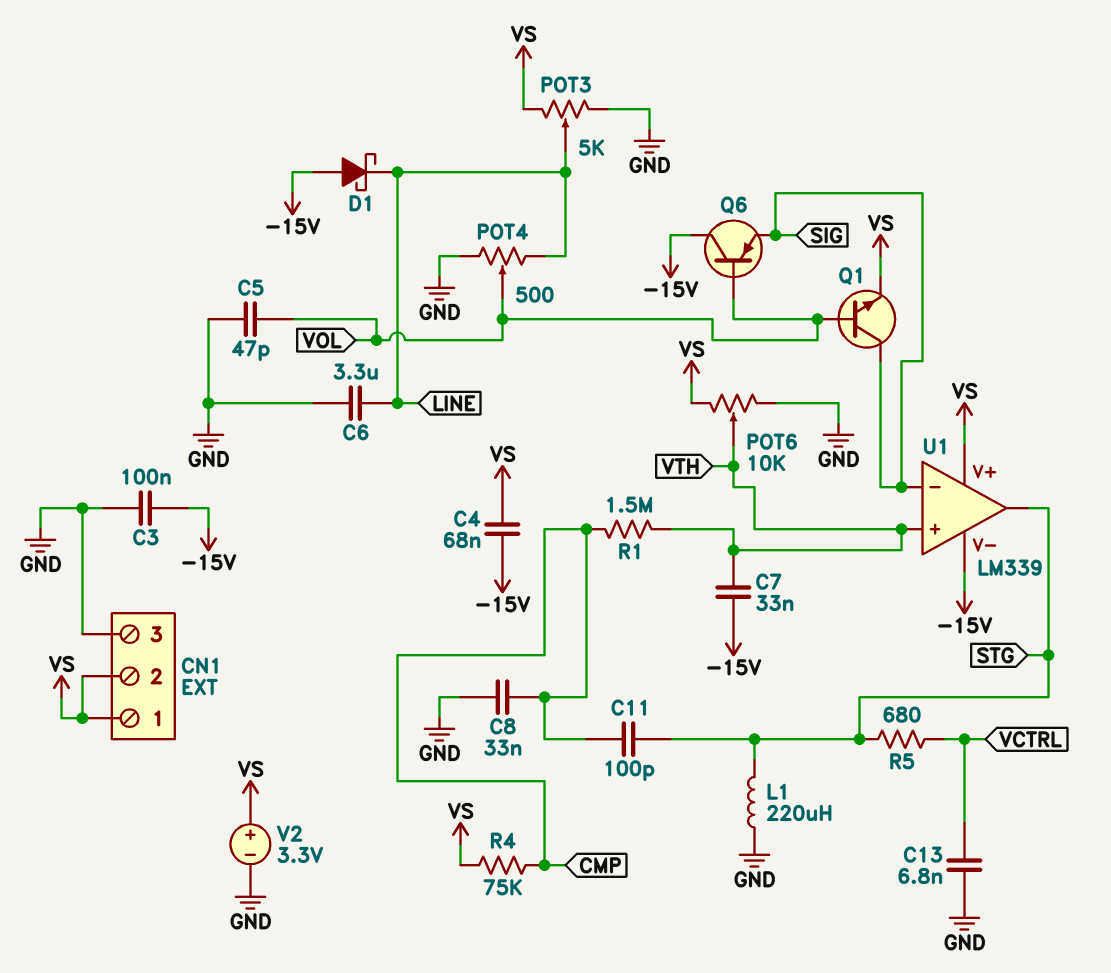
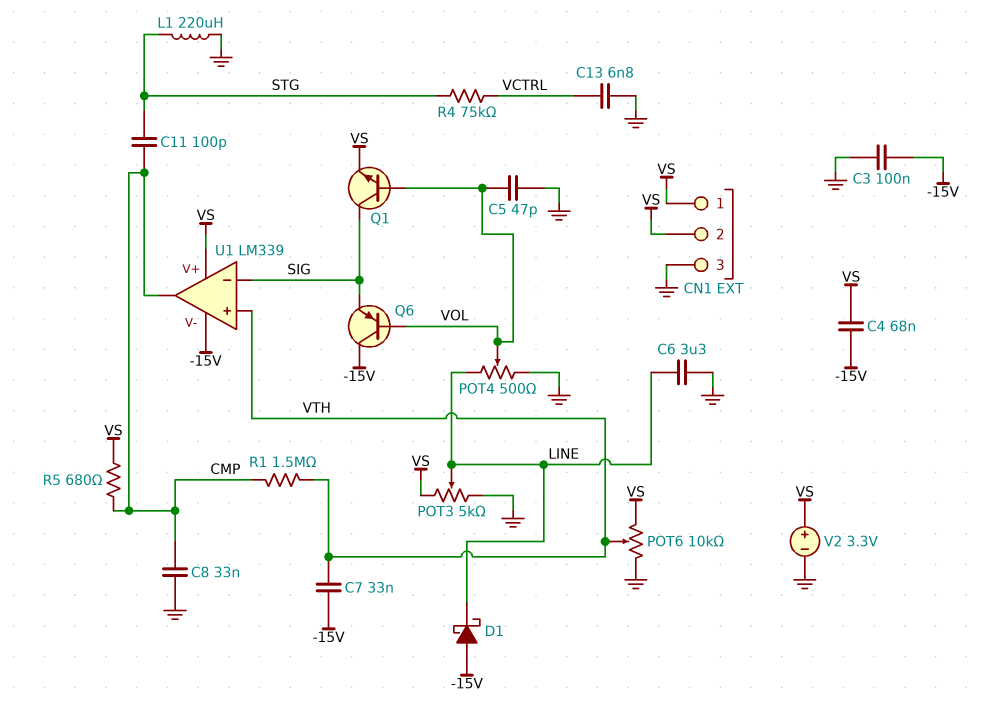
R4: 75k (CMP, VS) -> 75k (STG, VCTRL)
R5: 680 (STG, VCTRL) -> 680 (CMP, VS)
U1 pin out: STG -> CMP

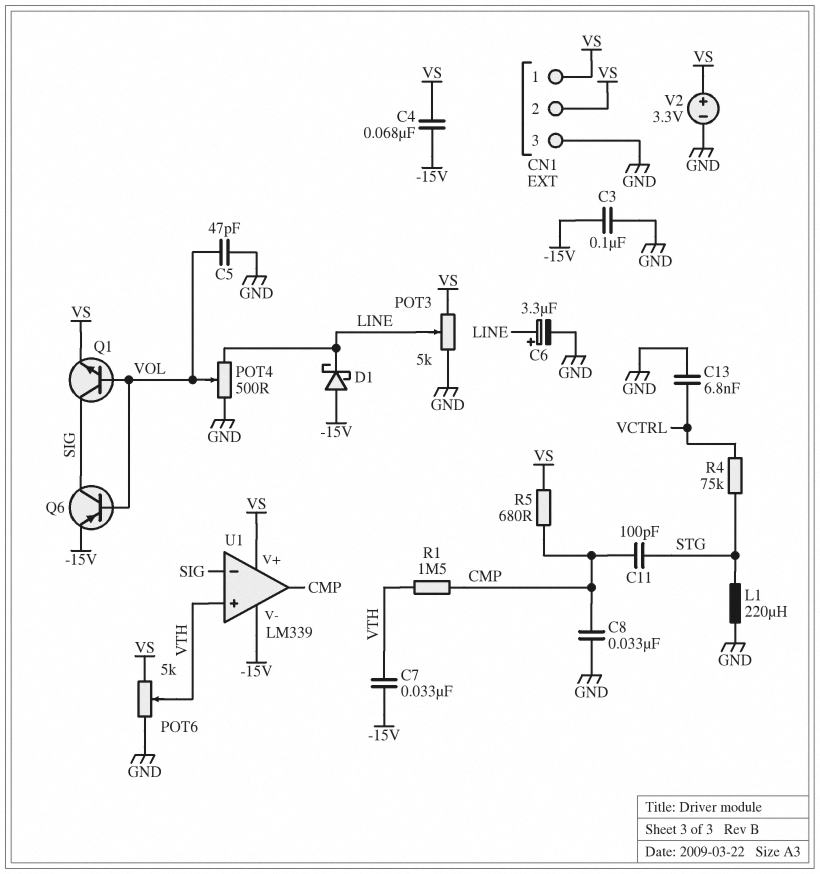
C6: 3.3uF (GND, LINE) -> 3.3uF (plus LINE, minus GND)
POT6: 10k (GND, VS, wiper VTH) -> 5k (GND, VS, wiper VTH)
Q6: PNP (B VOL, C -15V, E SIG) -> PNP (B VOL, C SIG, E -15V)

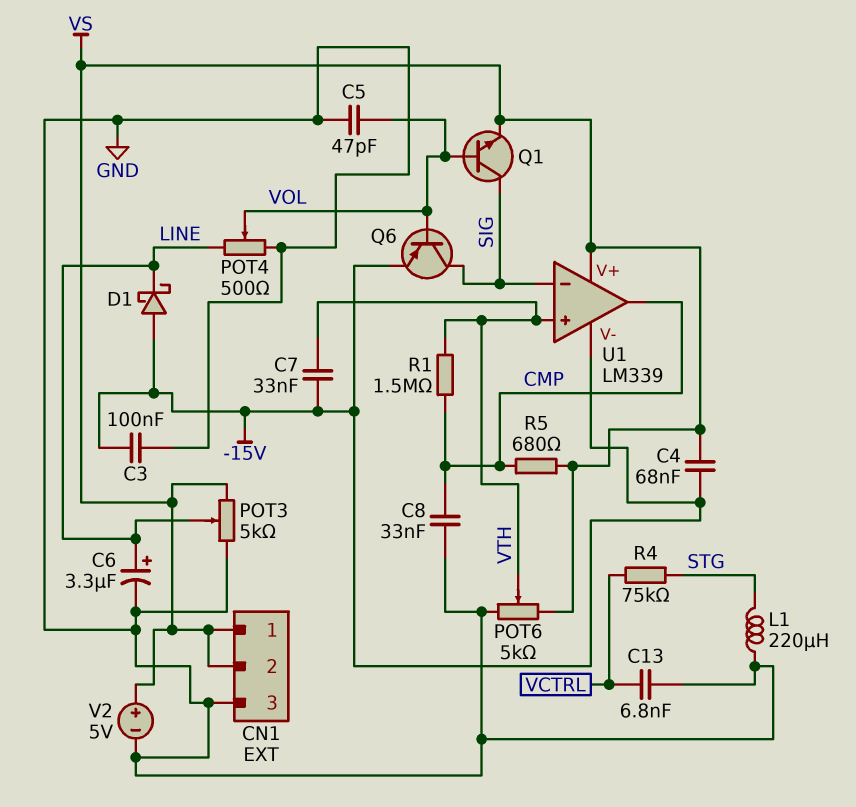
C11: 100pF (CMP, STG) -> none
V2: 3.3V (plus VS, minus GND) -> 5V (plus VS, minus GND)

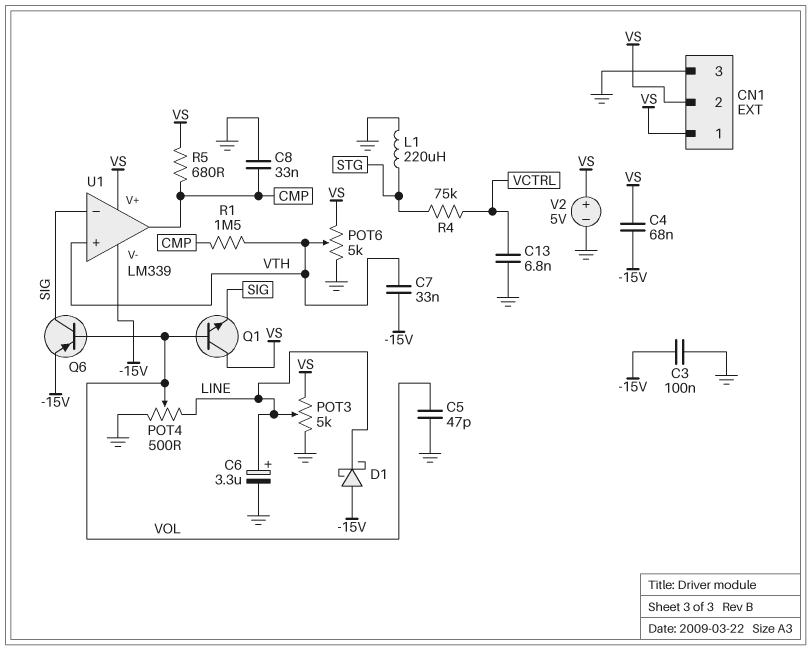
Q1: NPN (B VOL, C SIG, E VS) -> NPN (B VOL, C VS, E SIG)

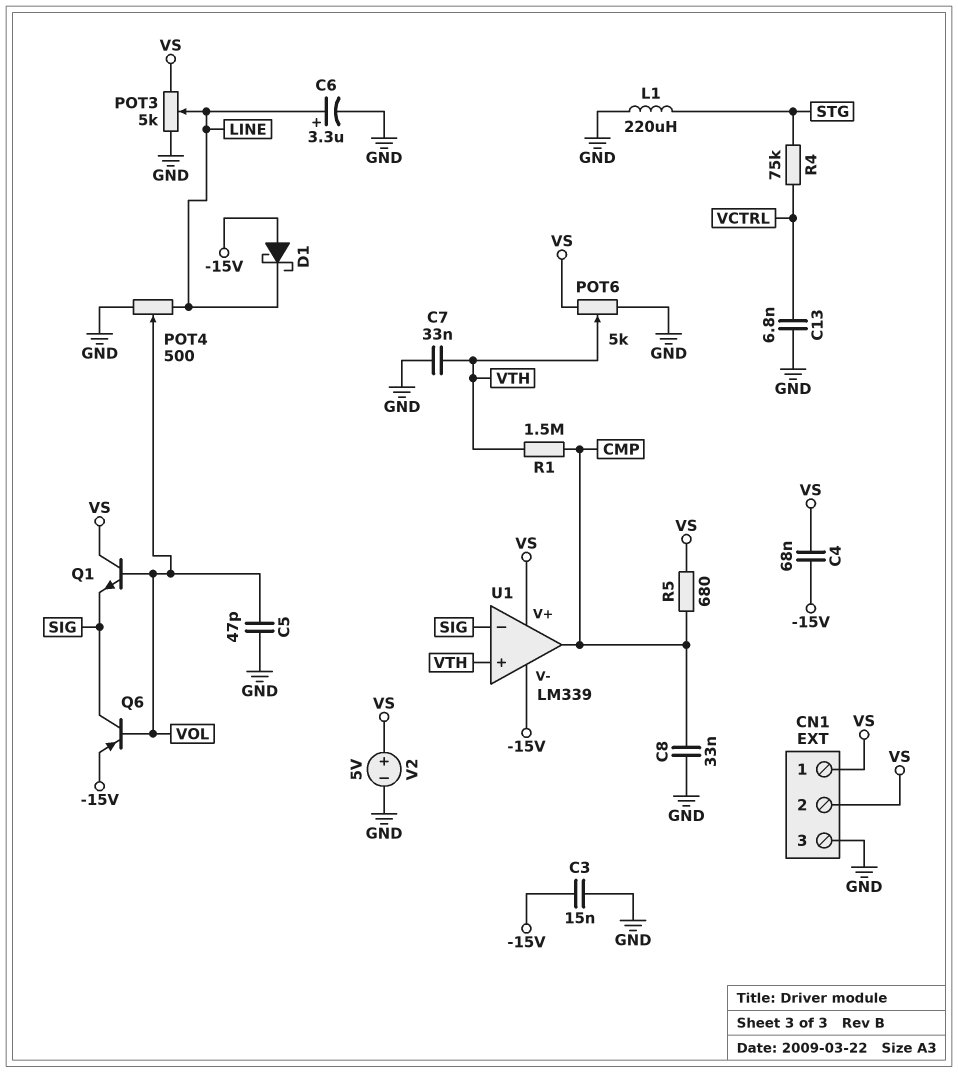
C3: 100nF (-15V, GND) -> 15nF (-15V, GND)
C7: 33nF (-15V, VTH) -> 33nF (GND, VTH)

